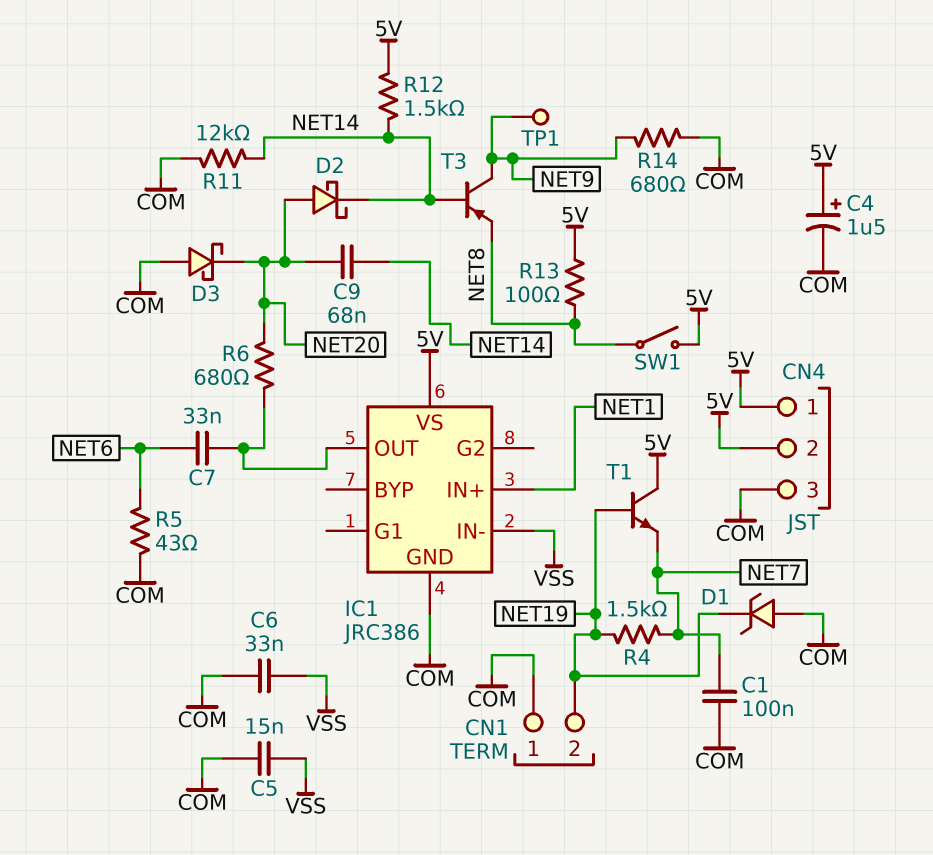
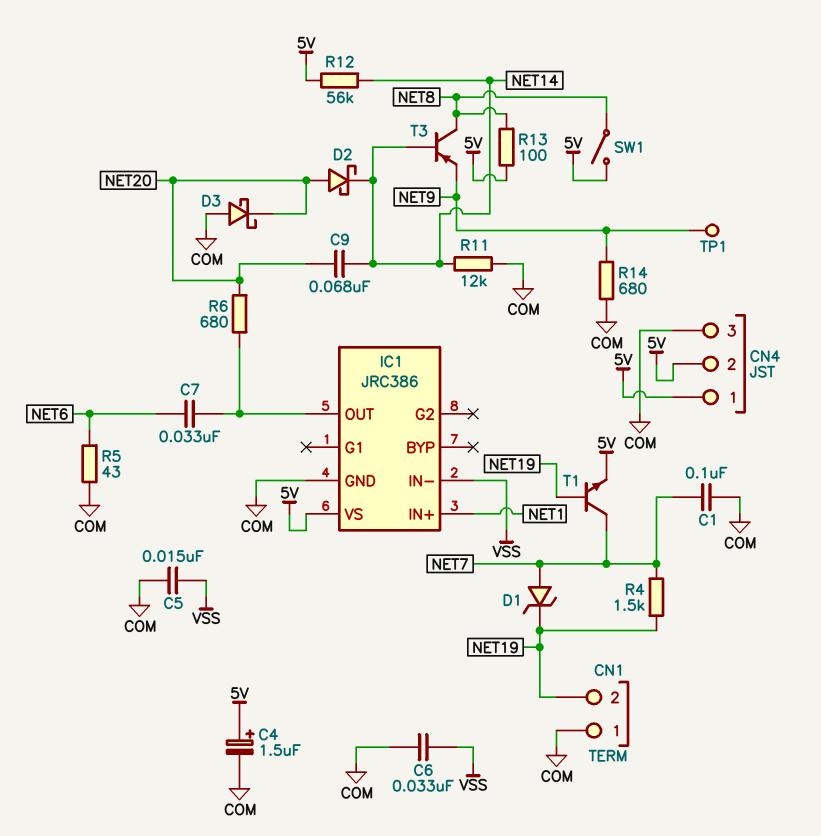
D1: zener (A COM, K NET19) -> zener (A NET7, K NET19)
R12: 1.5k (5V, NET14) -> 56k (5V, NET14)
T1: NPN (B NET19, C 5V, E NET7) -> NPN (B NET19, C NET7, E 5V)
T3: PNP (B NET14, C NET9, E NET8) -> PNP (B NET14, C NET8, E NET9)

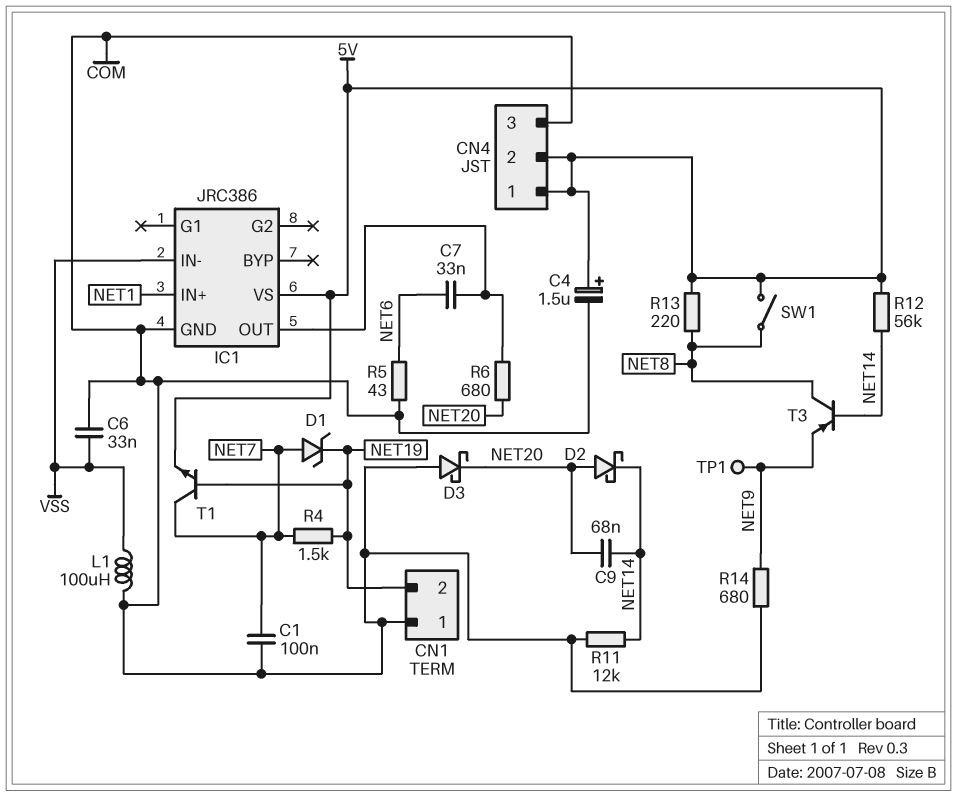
C5: 15nF (COM, VSS) -> none
L1: none -> 100uH (COM, VSS)
R13: 100 (5V, NET8) -> 220 (5V, NET8)

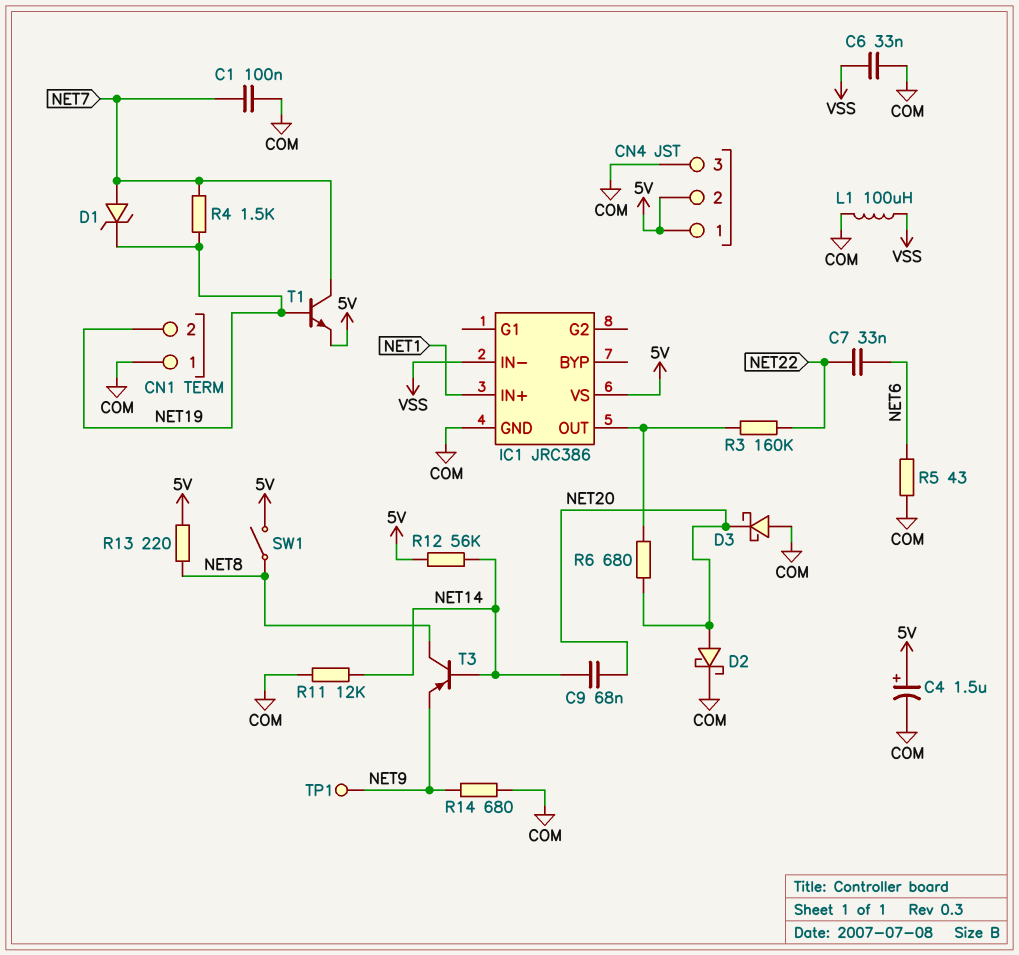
C7: 33nF (IC1/OUT, NET6) -> 33nF (NET6, NET22)
D2: schottky (A NET20, K NET14) -> schottky (A NET20, K COM)
R3: none -> 160k (IC1/OUT, NET22)

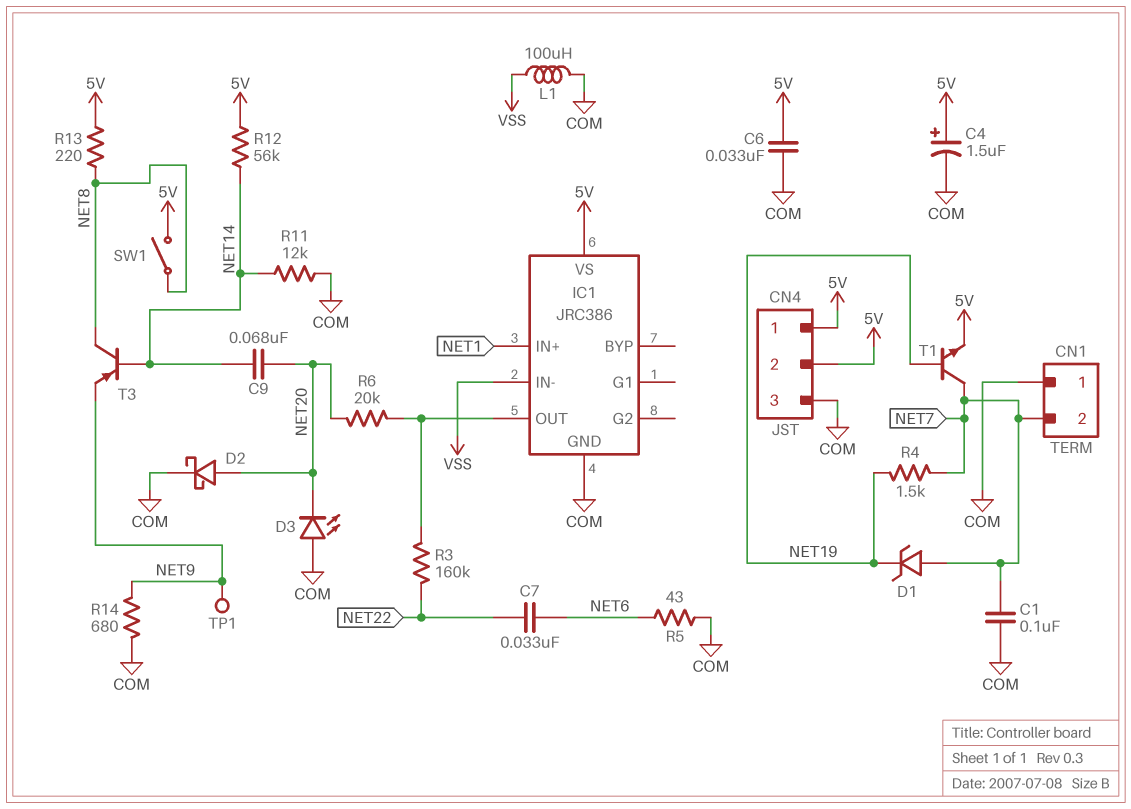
C6: 33nF (COM, VSS) -> 33nF (5V, COM)
CN1 pin 2: NET19 -> NET7
D3: schottky (A COM, K NET20) -> LED (A COM, K NET20)
R6: 680 (IC1/OUT, NET20) -> 20k (IC1/OUT, NET20)

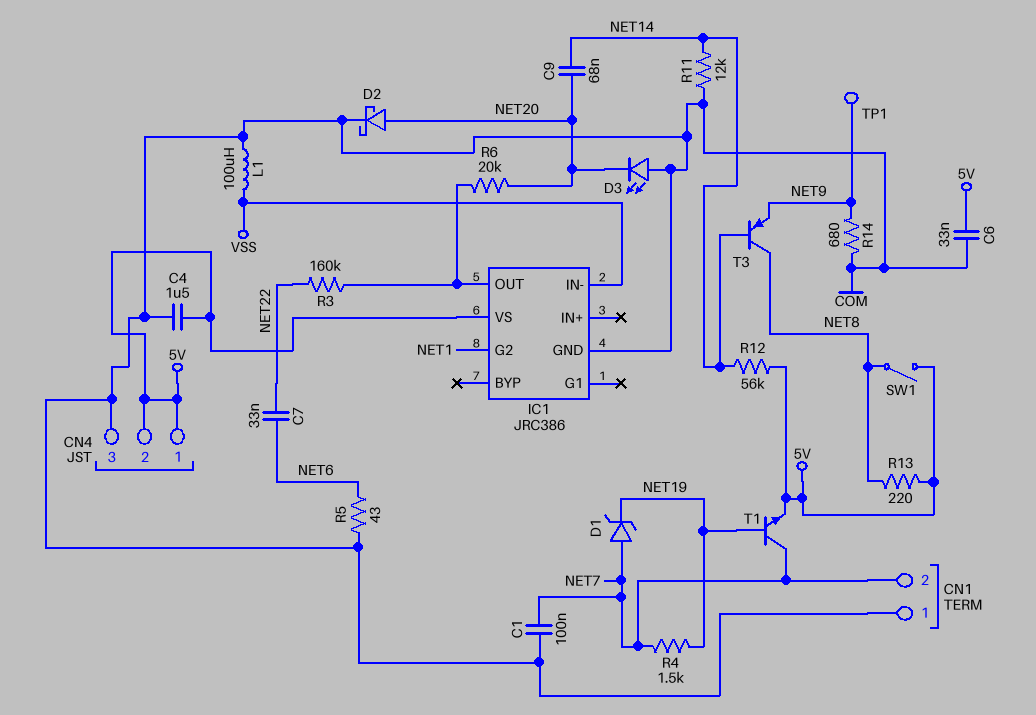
C4: 1.5uF (plus 5V, minus COM) -> 1.5uF (5V, COM)
IC1 pin G2: none -> NET1
IC1 pin IN+: NET1 -> none

